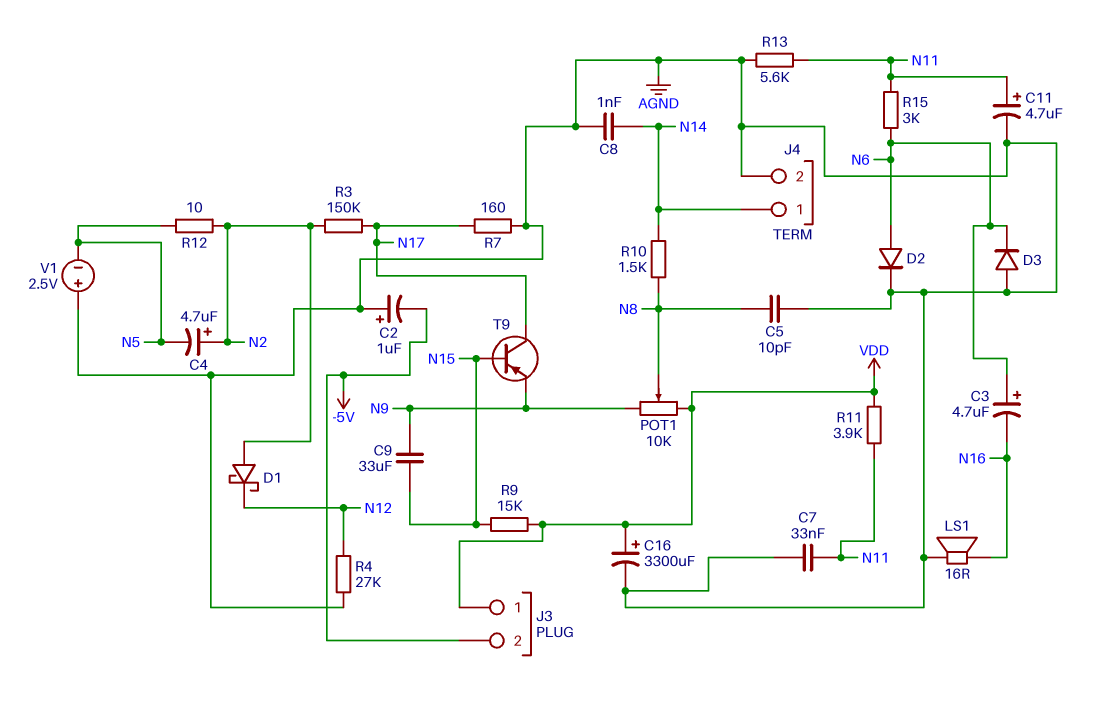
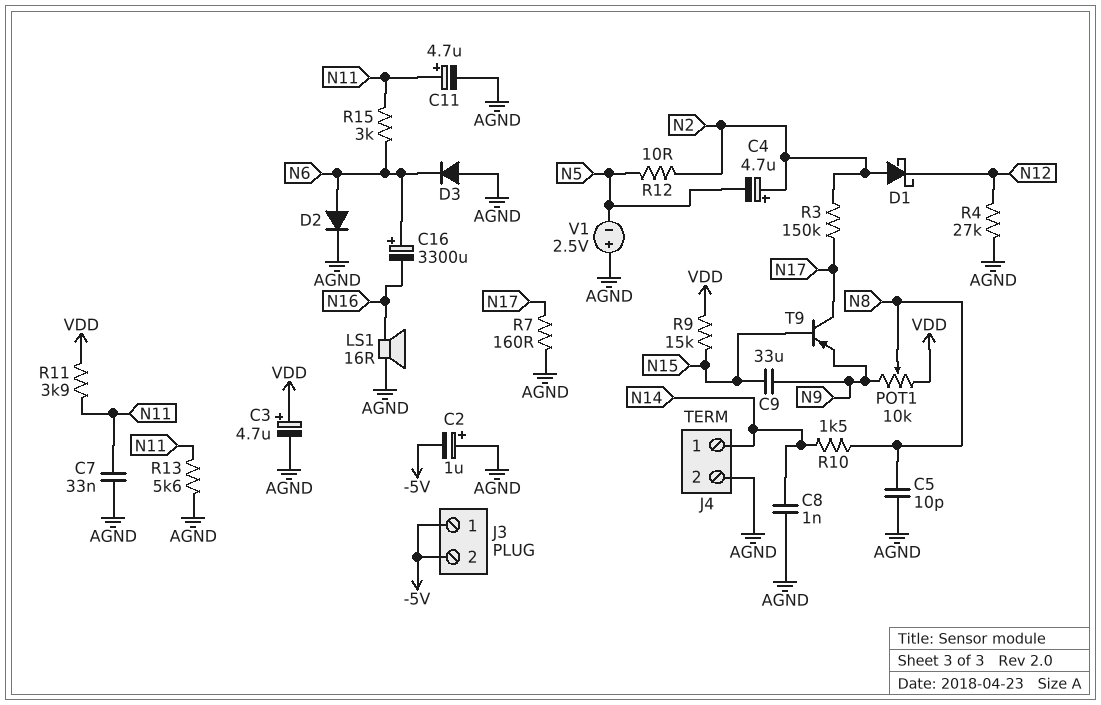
C3: 4.7uF (plus N6, minus N16) -> 4.7uF (plus VDD, minus AGND)
C16: 3300uF (plus VDD, minus AGND) -> 3300uF (plus N6, minus N16)
J3 pin 1: VDD -> -5V

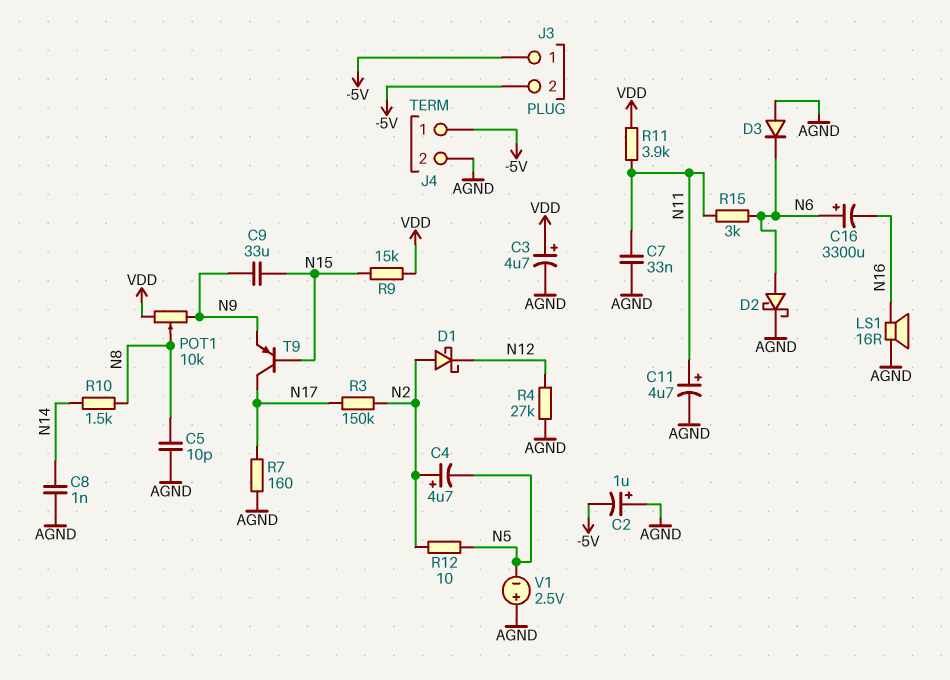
D2: diode (A N6, K AGND) -> schottky (A N6, K AGND)
J4 pin 1: N14 -> -5V
R13: 5.6k (AGND, N11) -> none

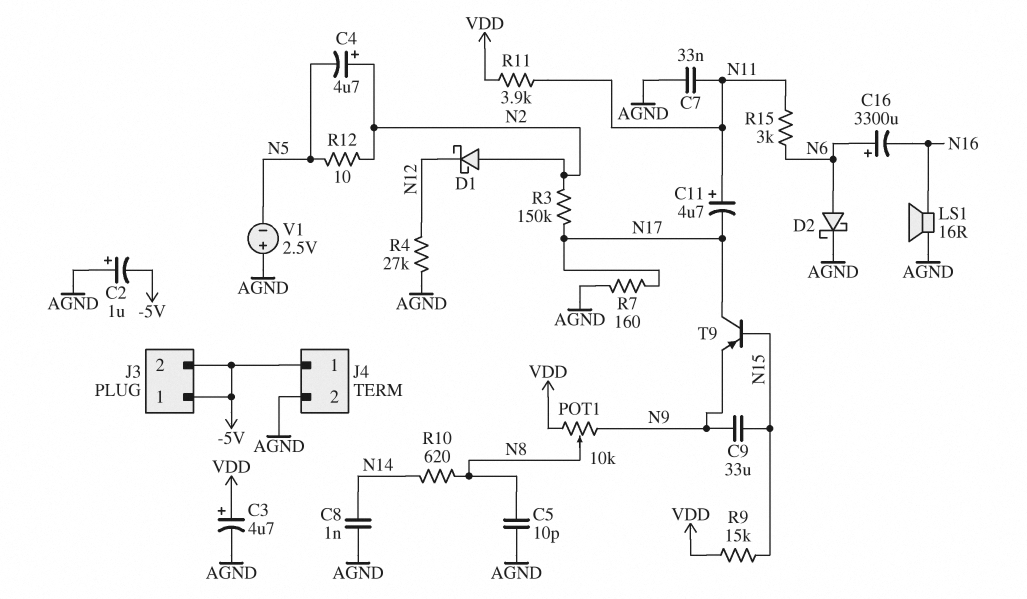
C11: 4.7uF (plus N11, minus AGND) -> 4.7uF (plus N11, minus N17)
D3: diode (A AGND, K N6) -> none
R10: 1.5k (N8, N14) -> 620 (N8, N14)

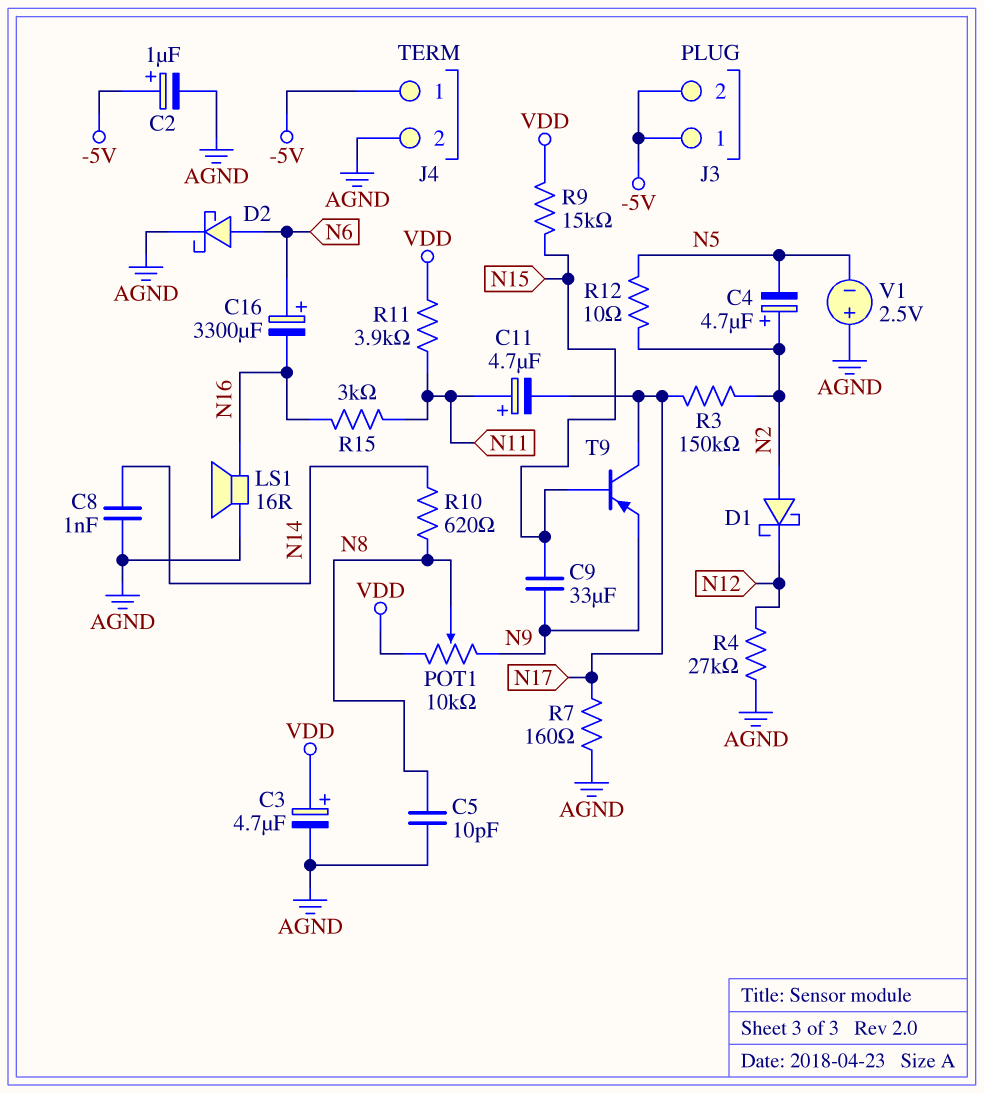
C2: 1uF (plus AGND, minus -5V) -> 1uF (plus -5V, minus AGND)
C7: 33nF (AGND, N11) -> none
R15: 3k (N6, N11) -> 3k (N11, N16)

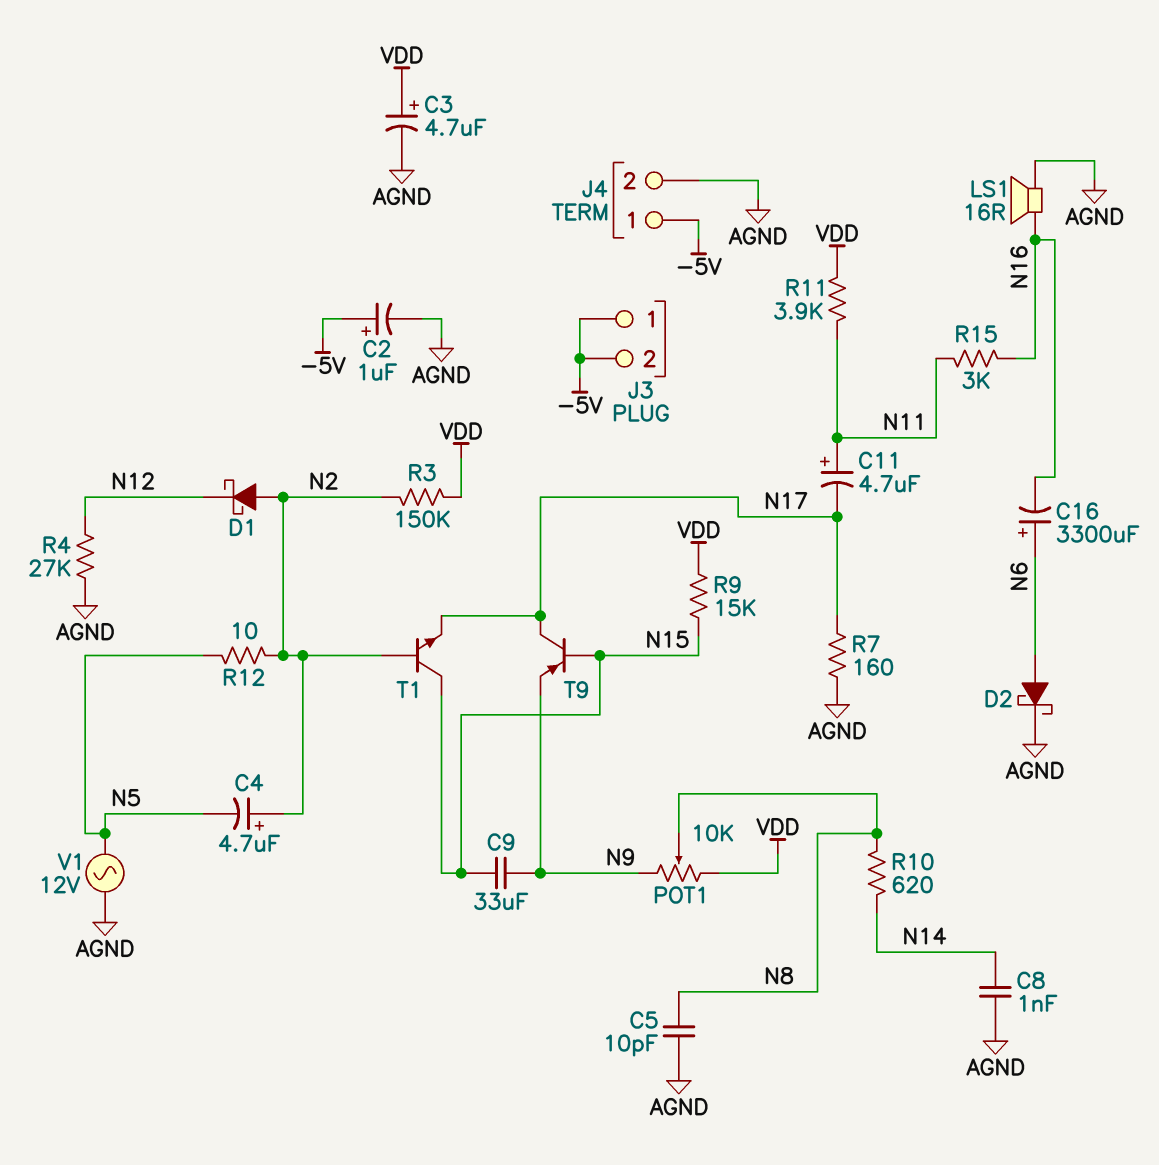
R3: 150k (N2, N17) -> 150k (N2, VDD)
T1: none -> NPN (B N2, C N15, E N17)
V1: 2.5V (plus AGND, minus N5) -> AC 12V (AGND, N5)

